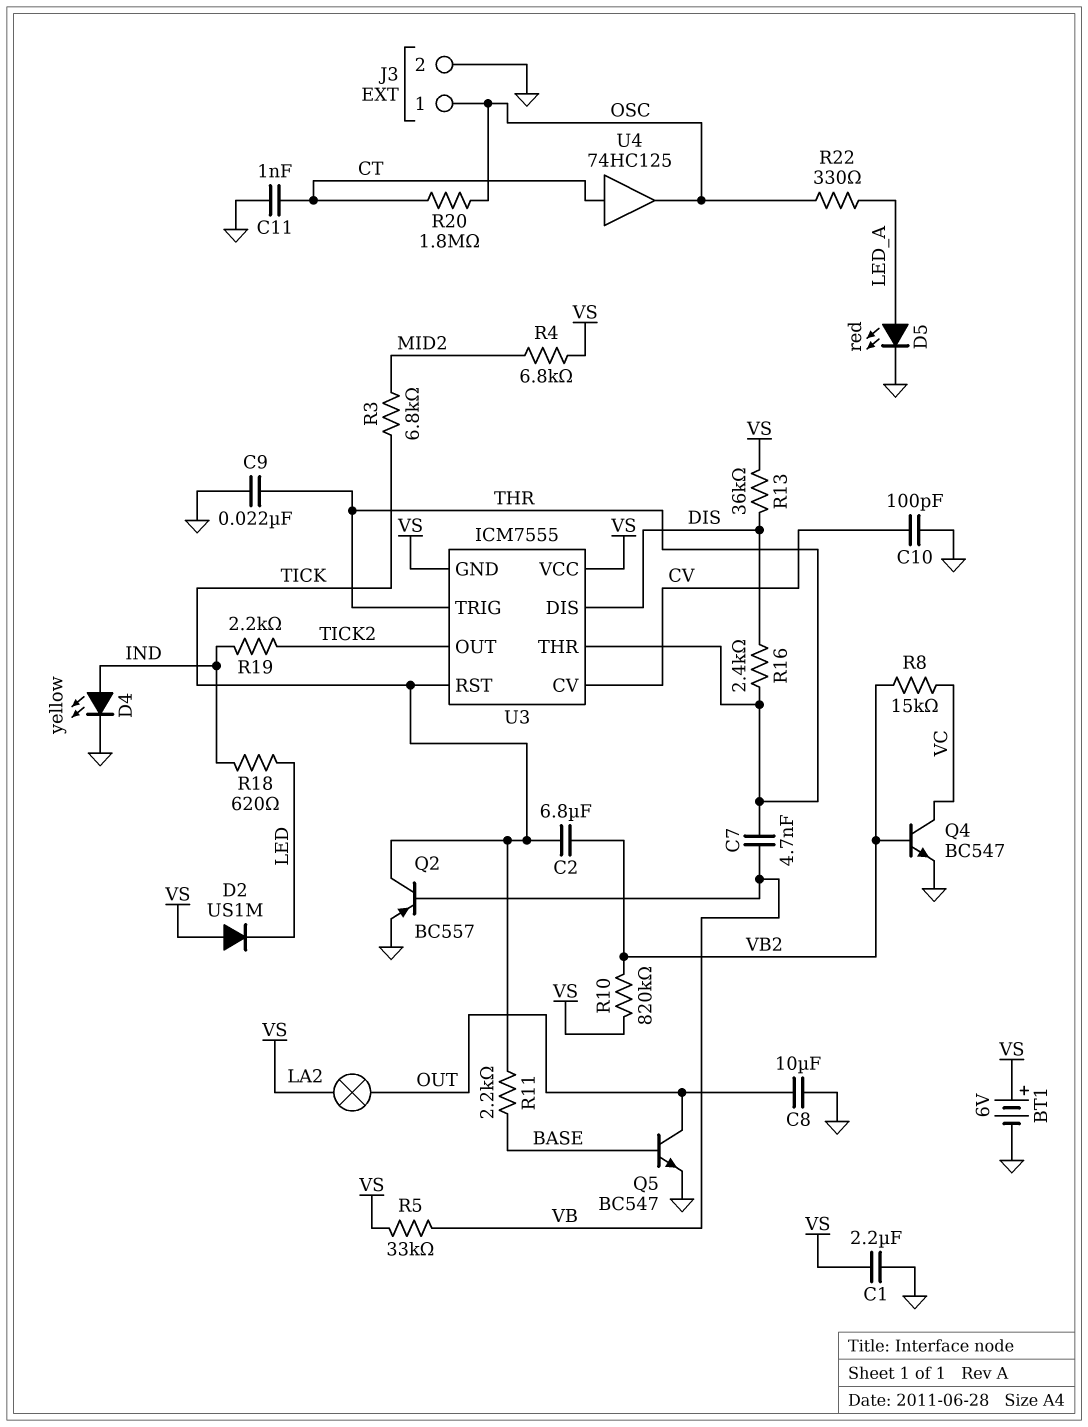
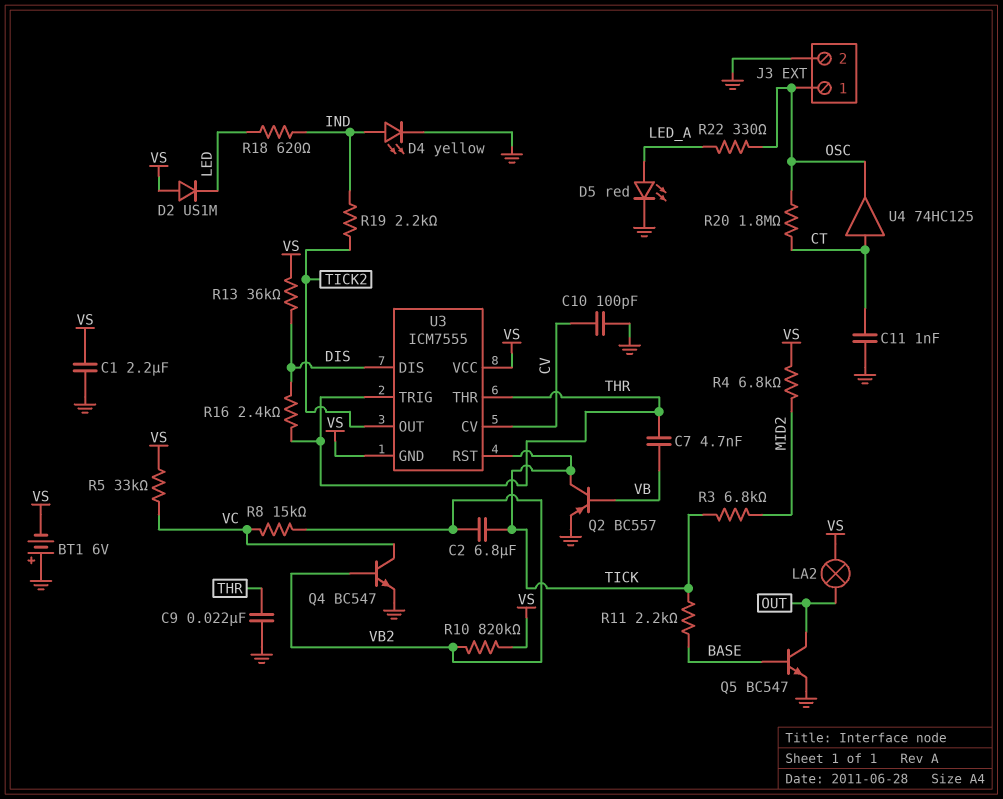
BT1: 6V (plus VS, minus GND) -> 6V (plus GND, minus VS)
C8: 10uF (GND, OUT) -> none
R5: 33k (VB, VS) -> 33k (VC, VS)

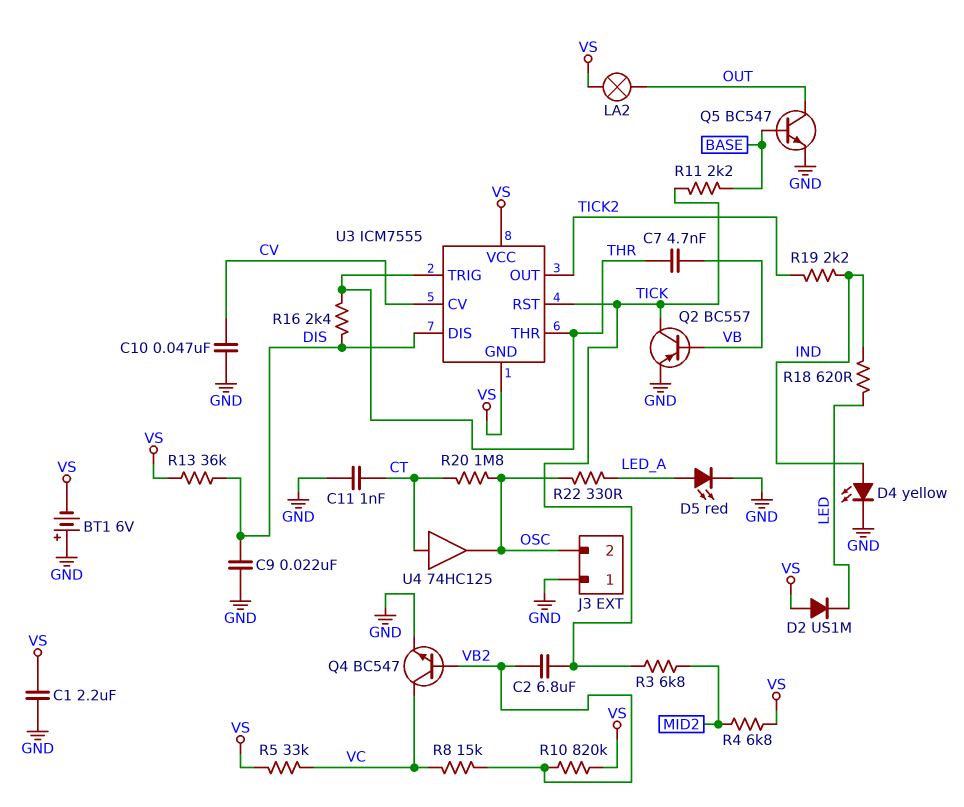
C9: 22nF (GND, THR) -> 22nF (DIS, GND)
C10: 100pF (CV, GND) -> 47nF (CV, GND)
J3 pin 1: OSC -> GND
J3 pin 2: GND -> OSC

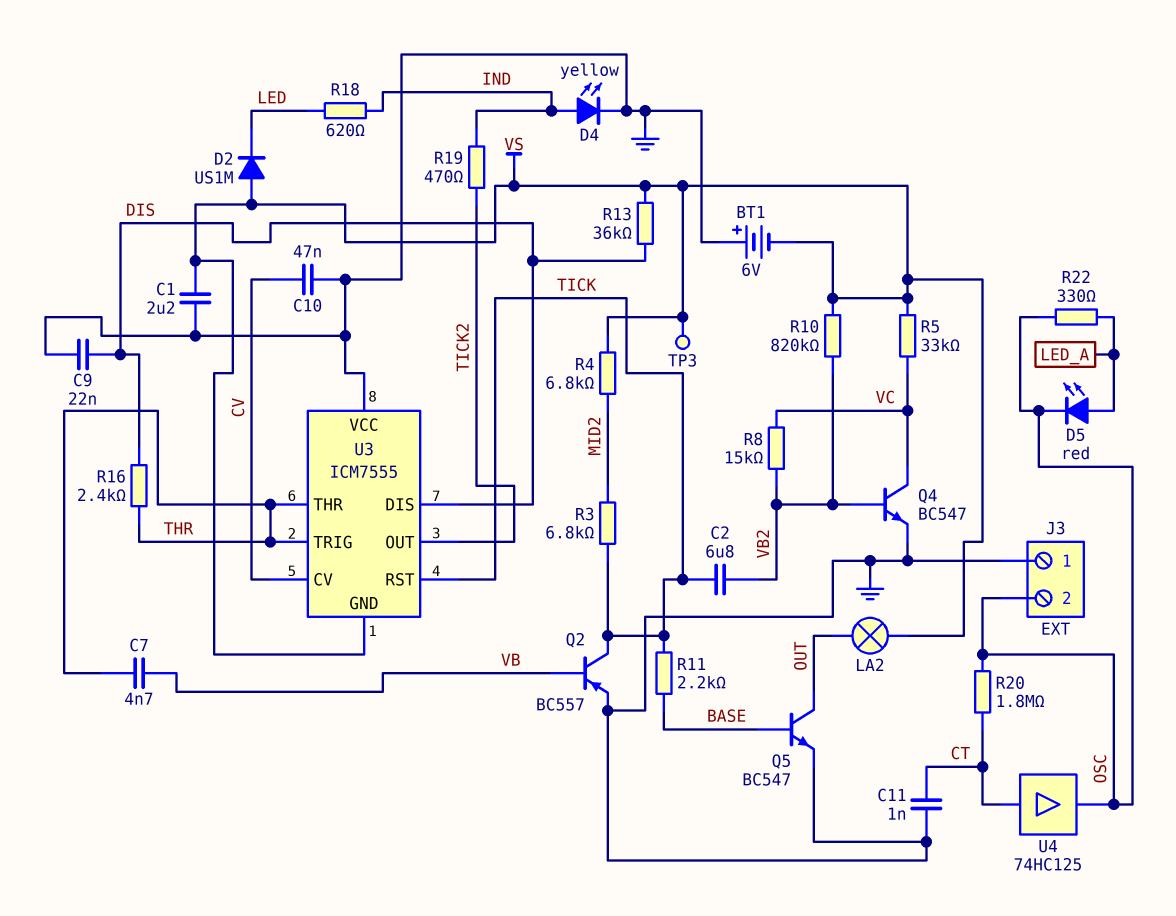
D5: LED red (A LED_A, K GND) -> LED red (A LED_A, K OSC)
R19: 2.2k (IND, TICK2) -> 470 (IND, TICK2)
TP3: none -> test point (VS)
U3 pin VCC: VS -> GND

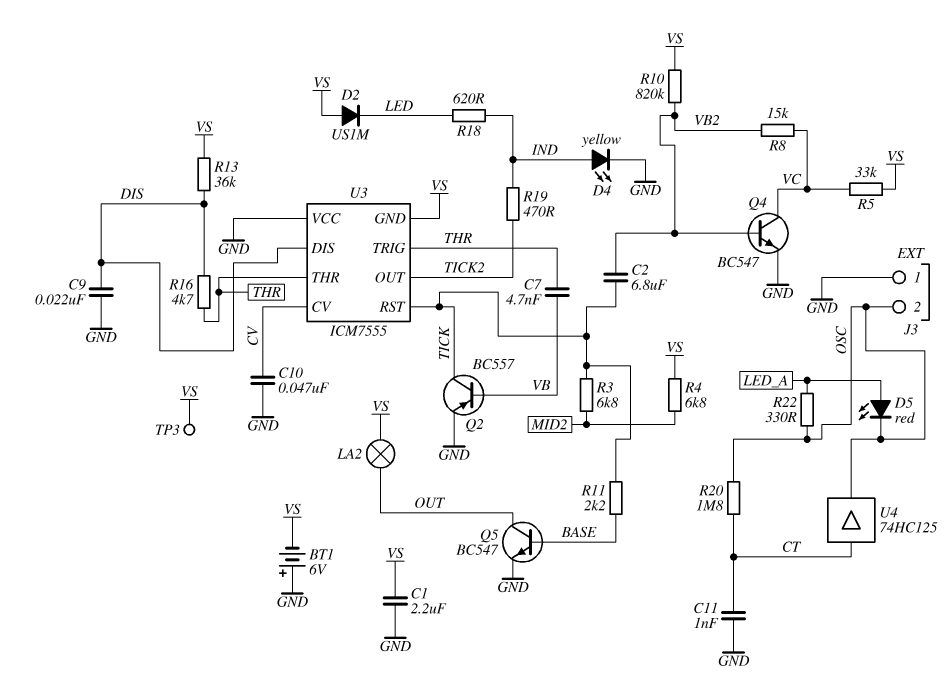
R16: 2.4k (DIS, THR) -> 4.7k (DIS, THR)

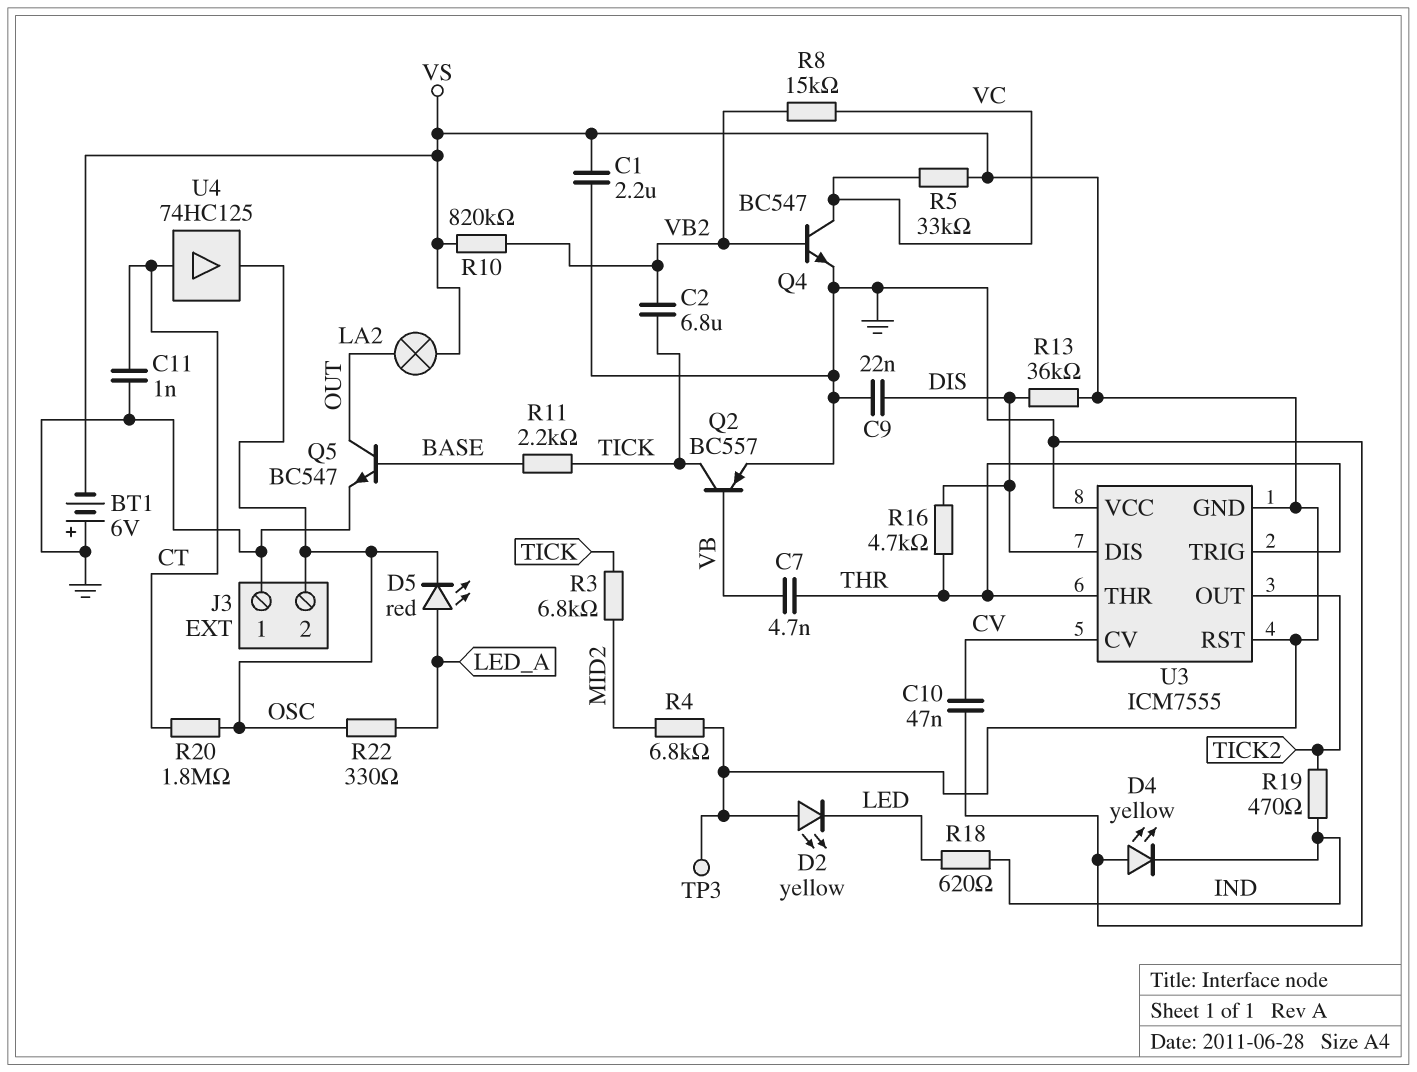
D2: diode US1M (A VS, K LED) -> LED yellow (A VS, K LED)
D4: LED yellow (A IND, K GND) -> LED yellow (A GND, K IND)
U3 pin RST: TICK -> VS

